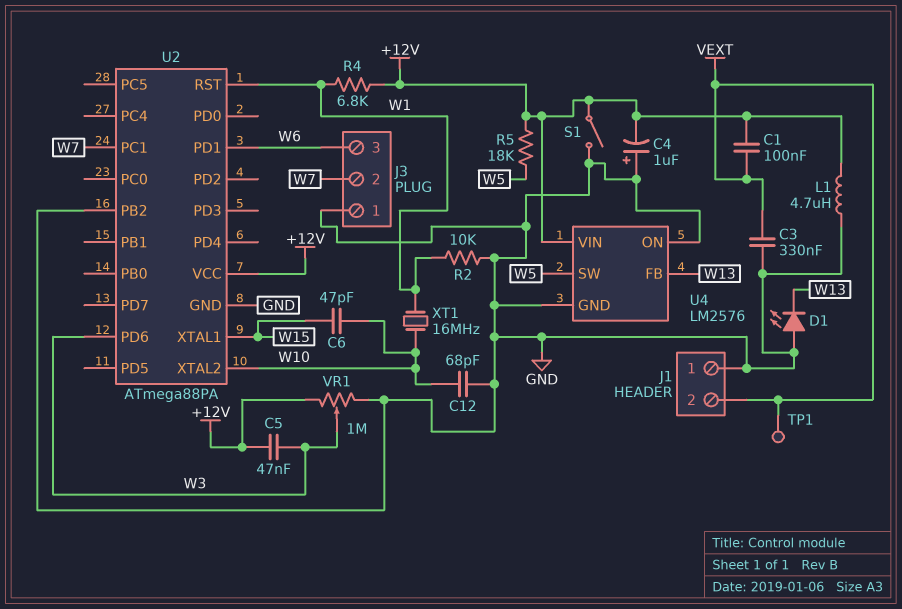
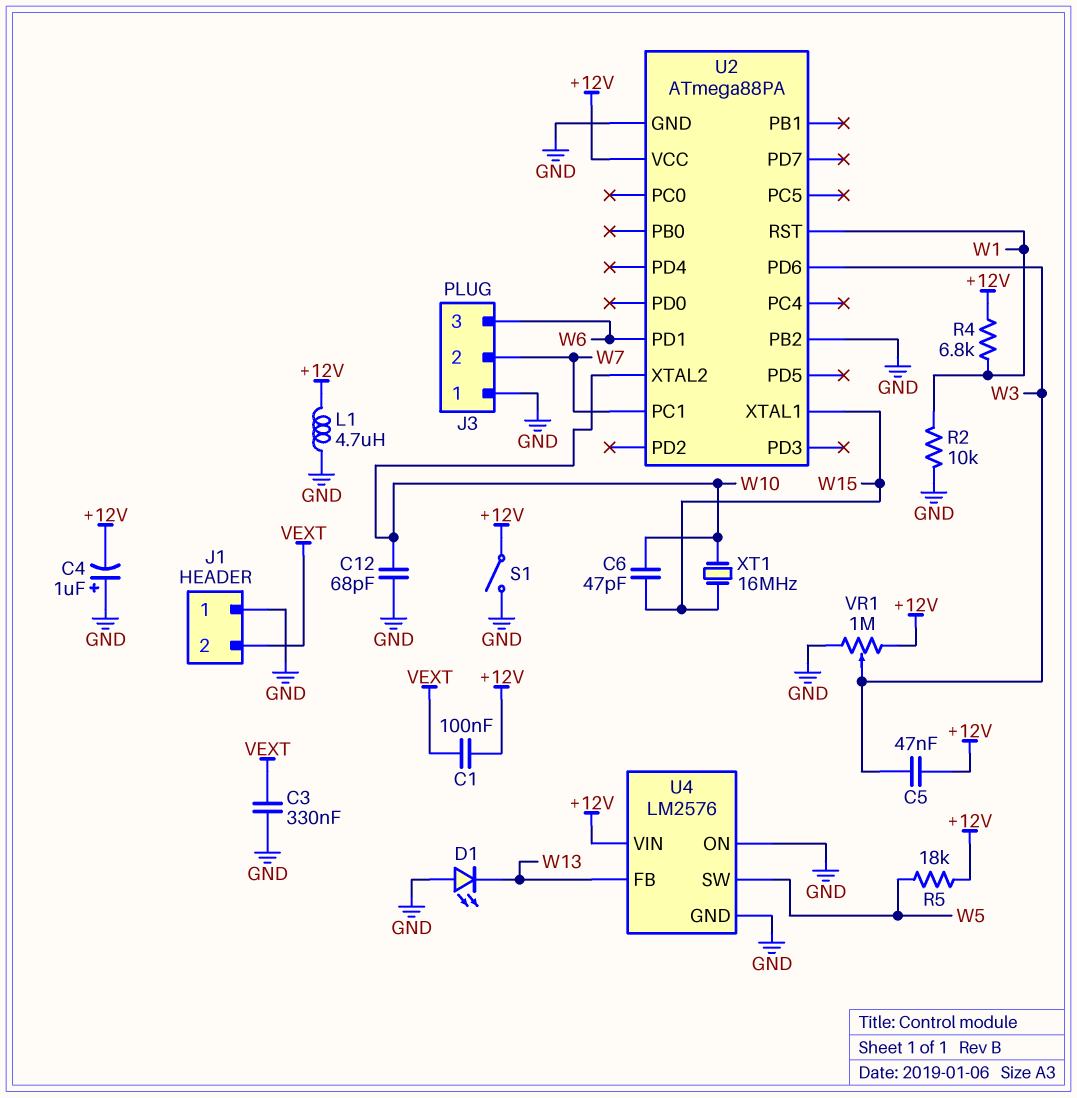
TP1: test point (VEXT) -> none
XT1: 16MHz (W1, W10) -> 16MHz (W10, W15)

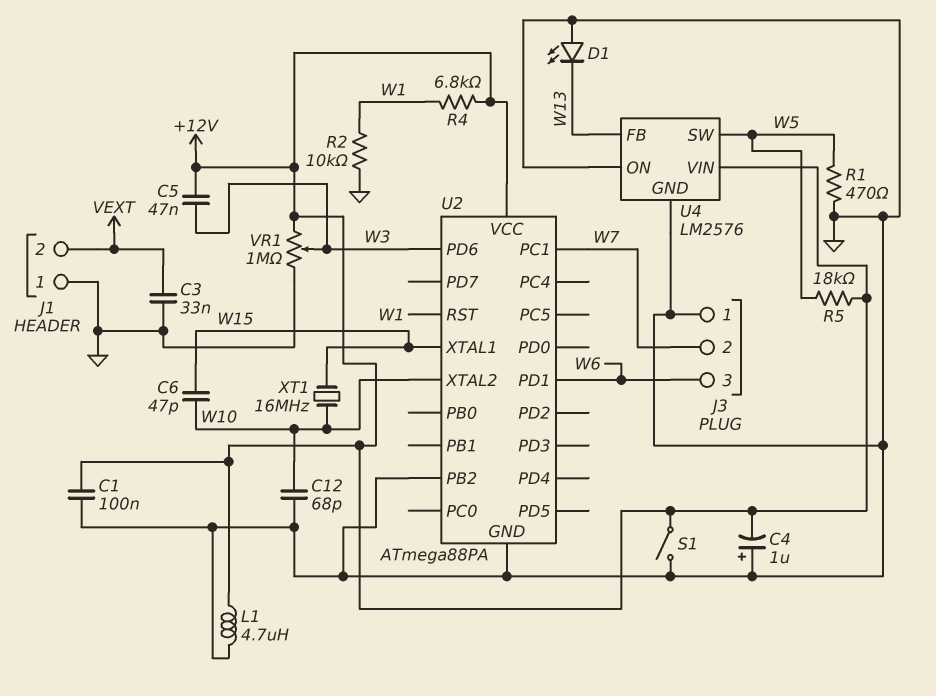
C1: 100nF (+12V, VEXT) -> 100nF (+12V, GND)
C3: 330nF (GND, VEXT) -> 33nF (GND, VEXT)
R1: none -> 470 (GND, W5)

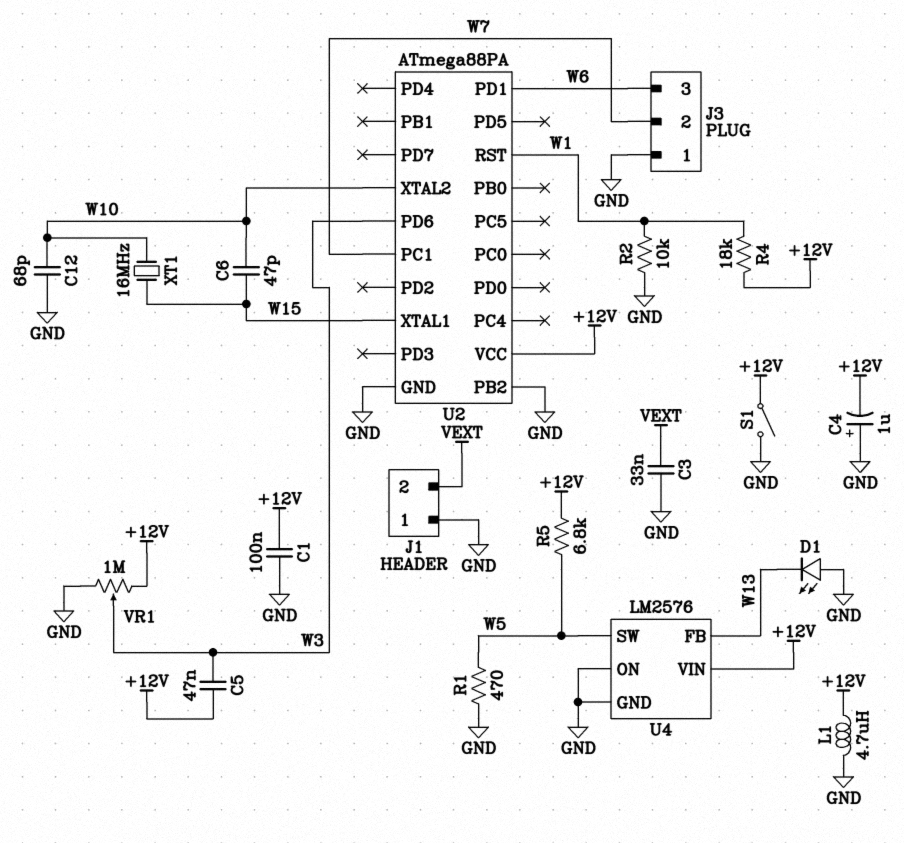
R4: 6.8k (+12V, W1) -> 18k (+12V, W1)
R5: 18k (+12V, W5) -> 6.8k (+12V, W5)

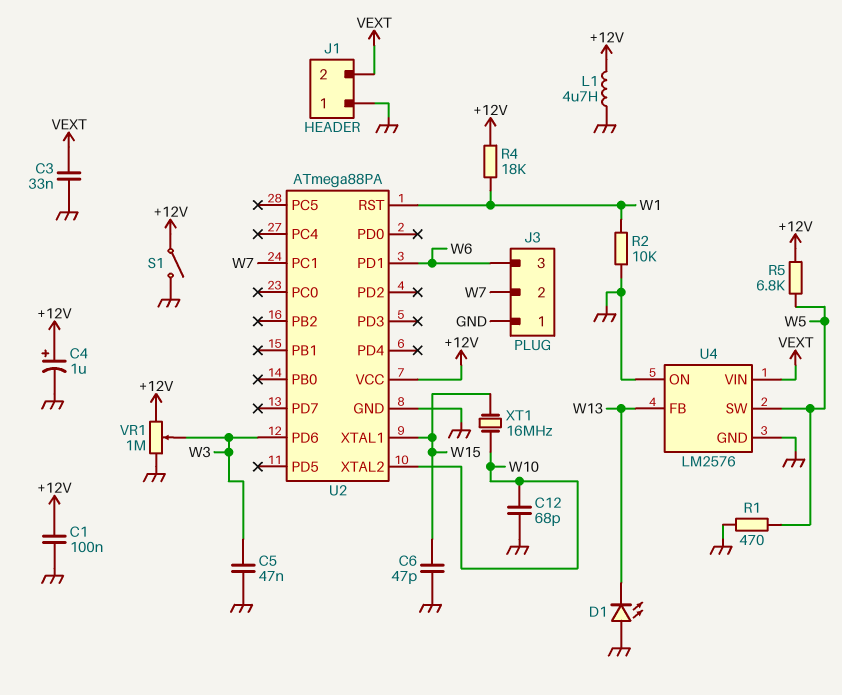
C4: 1uF (plus GND, minus +12V) -> 1uF (plus +12V, minus GND)
C5: 47nF (+12V, W3) -> 47nF (GND, W3)
C6: 47pF (W10, W15) -> 47pF (GND, W15)
U2 pin PB2: GND -> none
U4 pin VIN: +12V -> VEXT

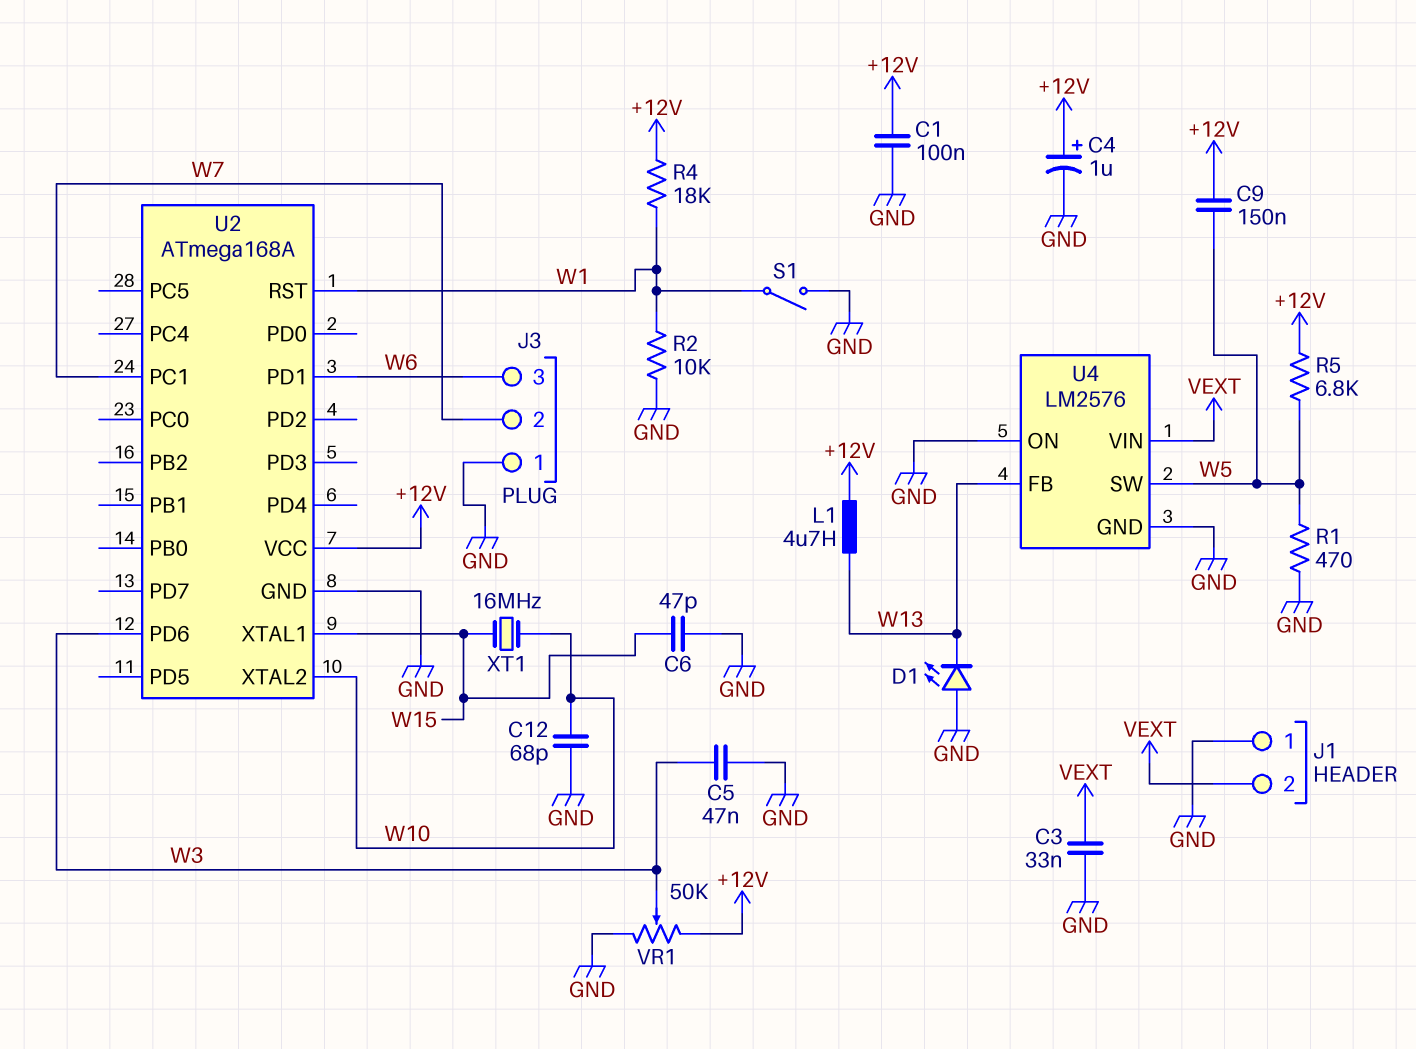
C9: none -> 150nF (+12V, W5)
L1: 4.7uH (+12V, GND) -> 4.7uH (+12V, W13)
S1: switch (+12V, GND) -> switch (GND, W1)
U2: ATmega88PA -> ATmega168A
VR1: 1M (+12V, GND, wiper W3) -> 50k (+12V, GND, wiper W3)

